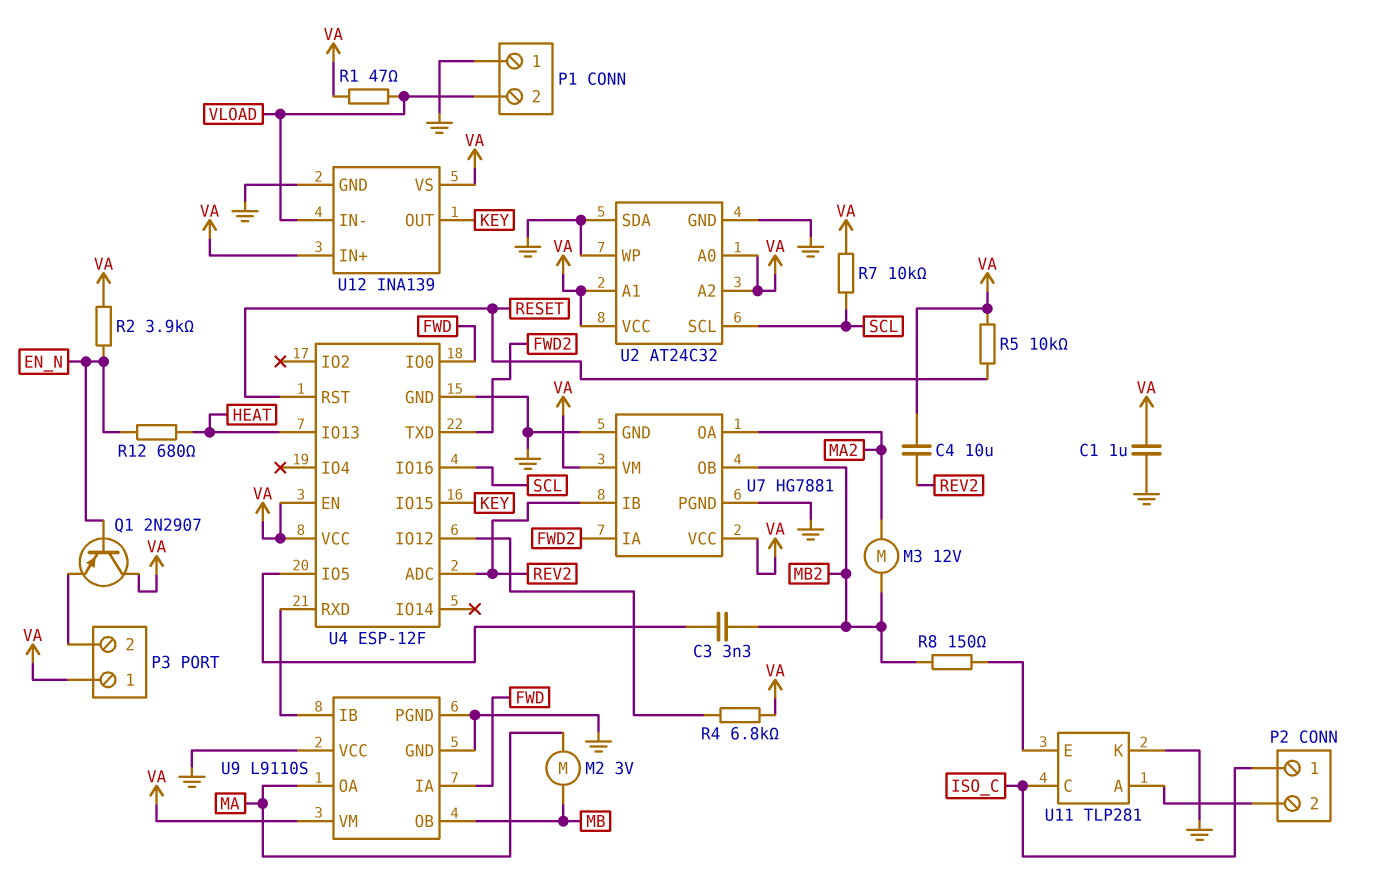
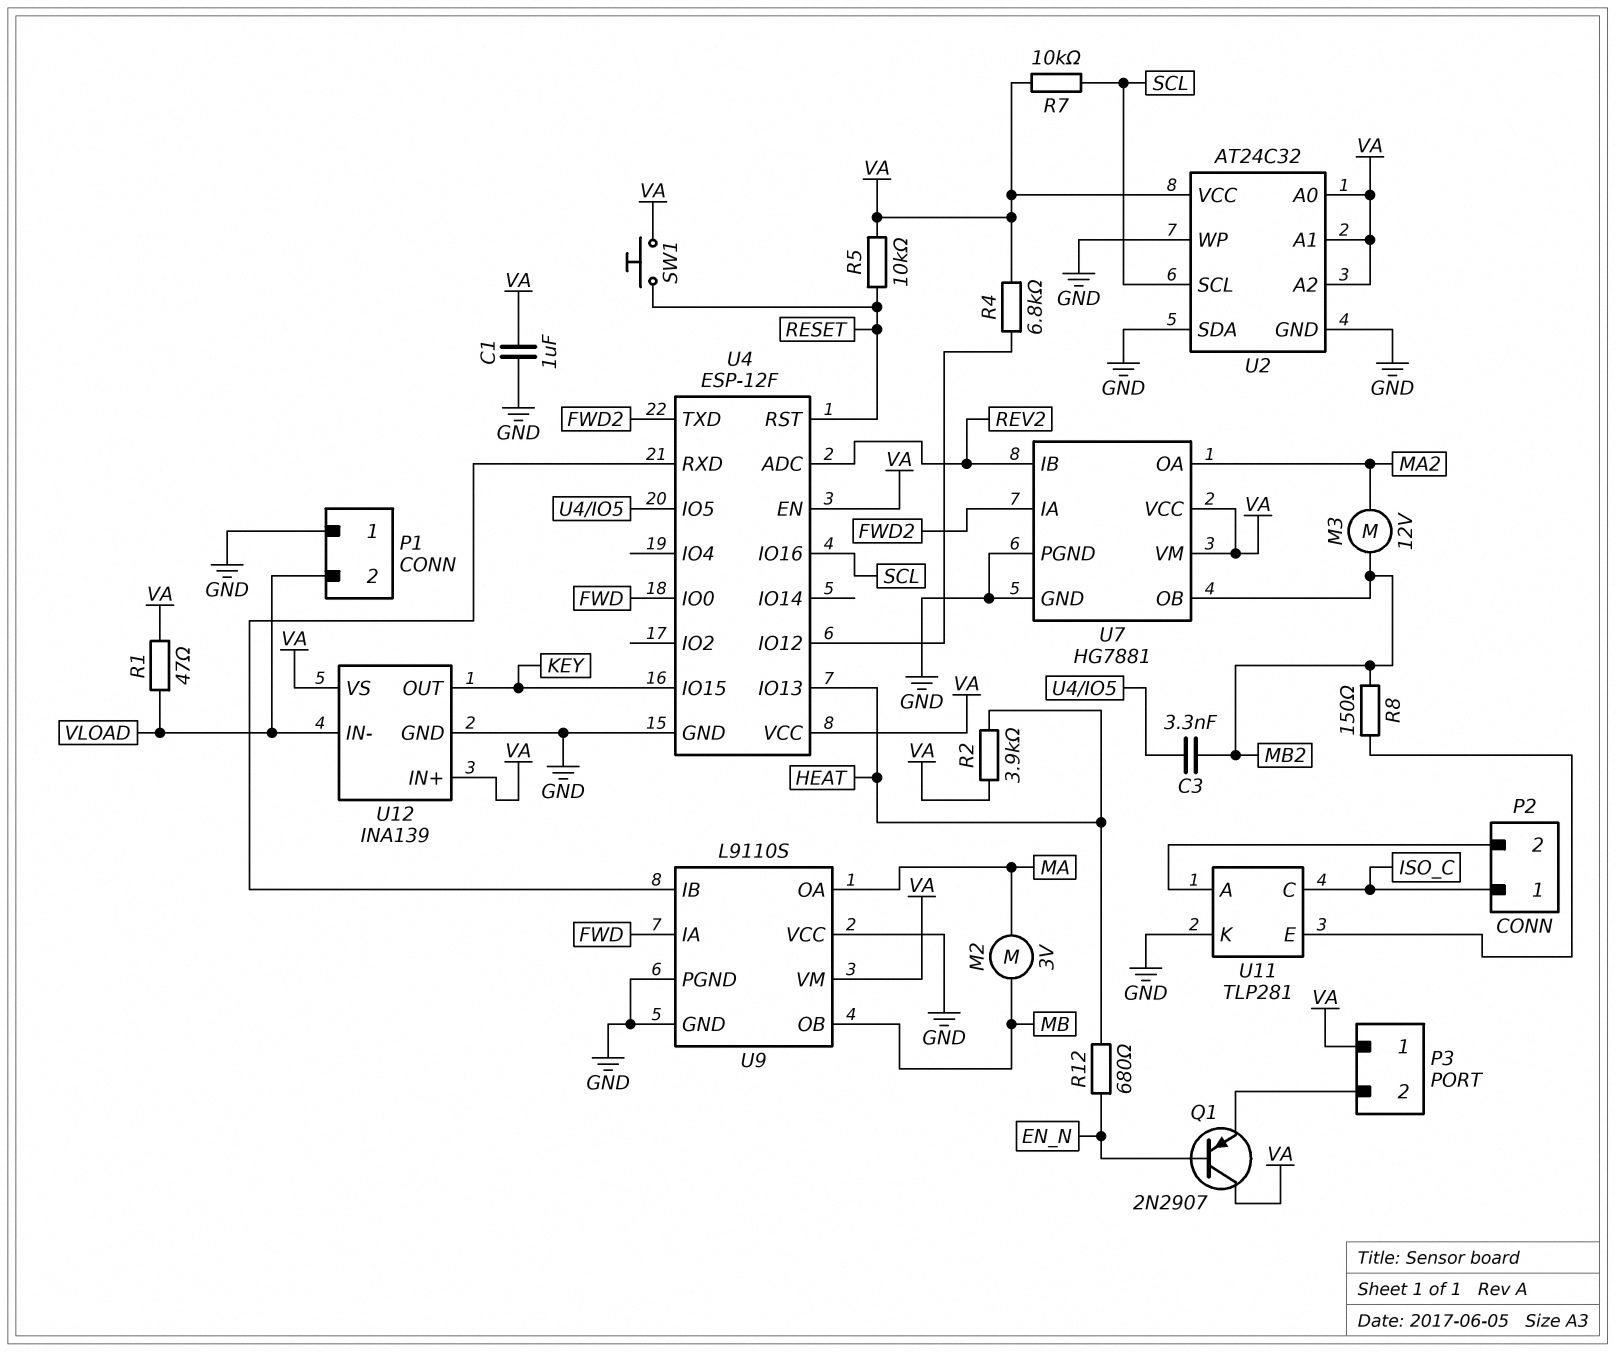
C4: 10uF (REV2, VA) -> none
R2: 3.9k (EN_N, VA) -> 3.9k (HEAT, VA)
SW1: none -> button (RESET, VA)

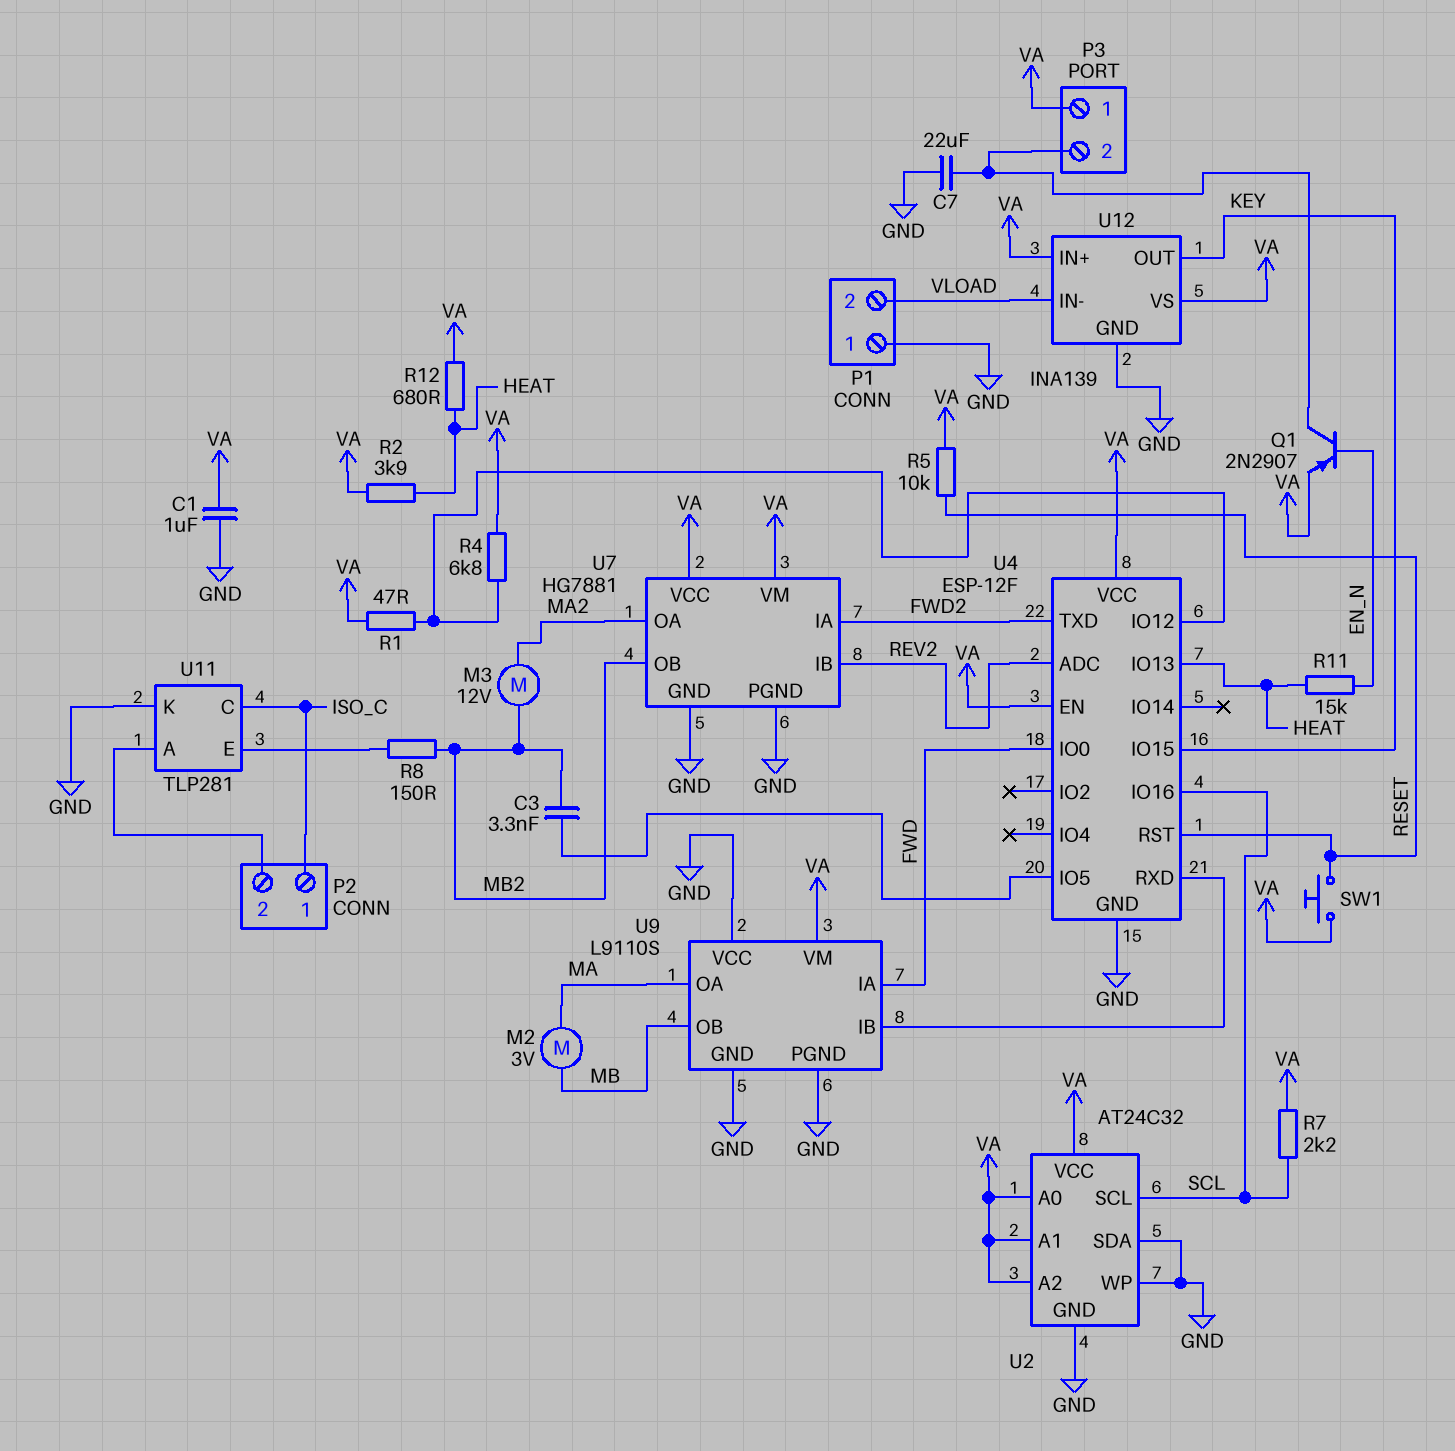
C7: none -> 22uF (GND, P3/2)
Q1: PNP 2N2907 (B EN_N, C VA, E P3/2) -> PNP 2N2907 (B EN_N, C P3/2, E VA)
R1: 47 (VA, VLOAD) -> 47 (U4/IO12, VA)
R7: 10k (SCL, VA) -> 2.2k (SCL, VA)
R11: none -> 15k (EN_N, HEAT)
R12: 680 (EN_N, HEAT) -> 680 (HEAT, VA)

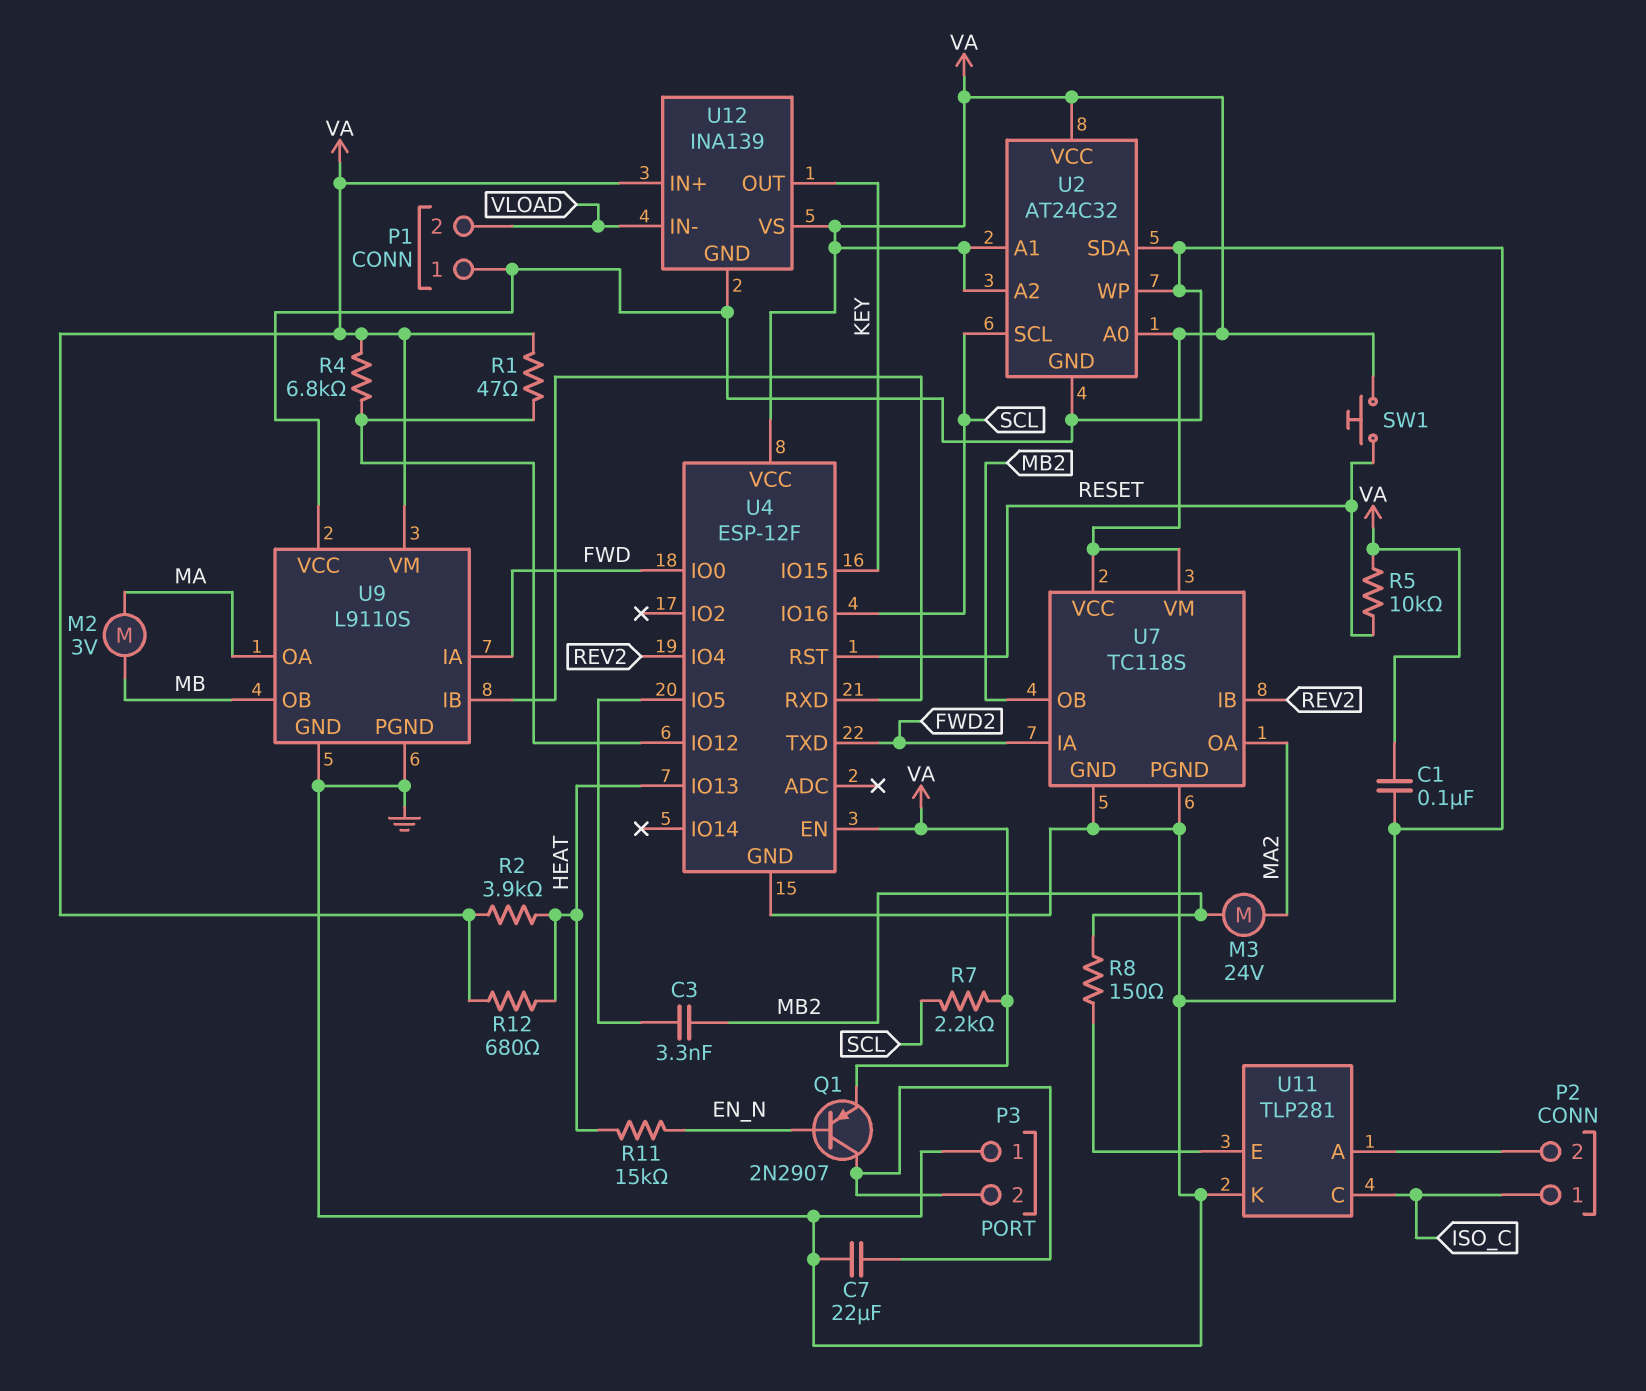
C1: 1uF (GND, VA) -> 100nF (GND, VA)
M3: motor 12V (MA2, MB2) -> motor 24V (MA2, MB2)
P3 pin 1: VA -> GND
U4 pin ADC: REV2 -> none
U4 pin IO4: none -> REV2
U7: HG7881 -> TC118S

